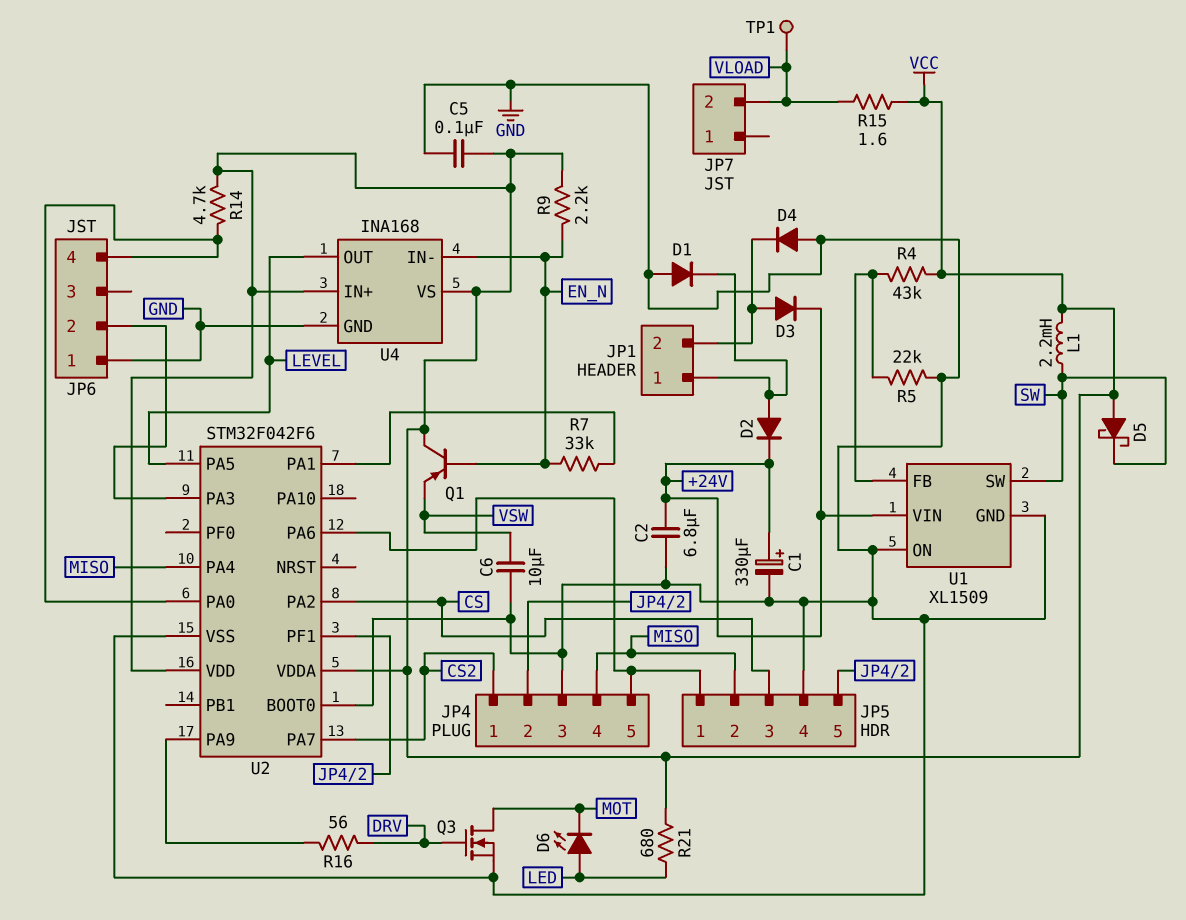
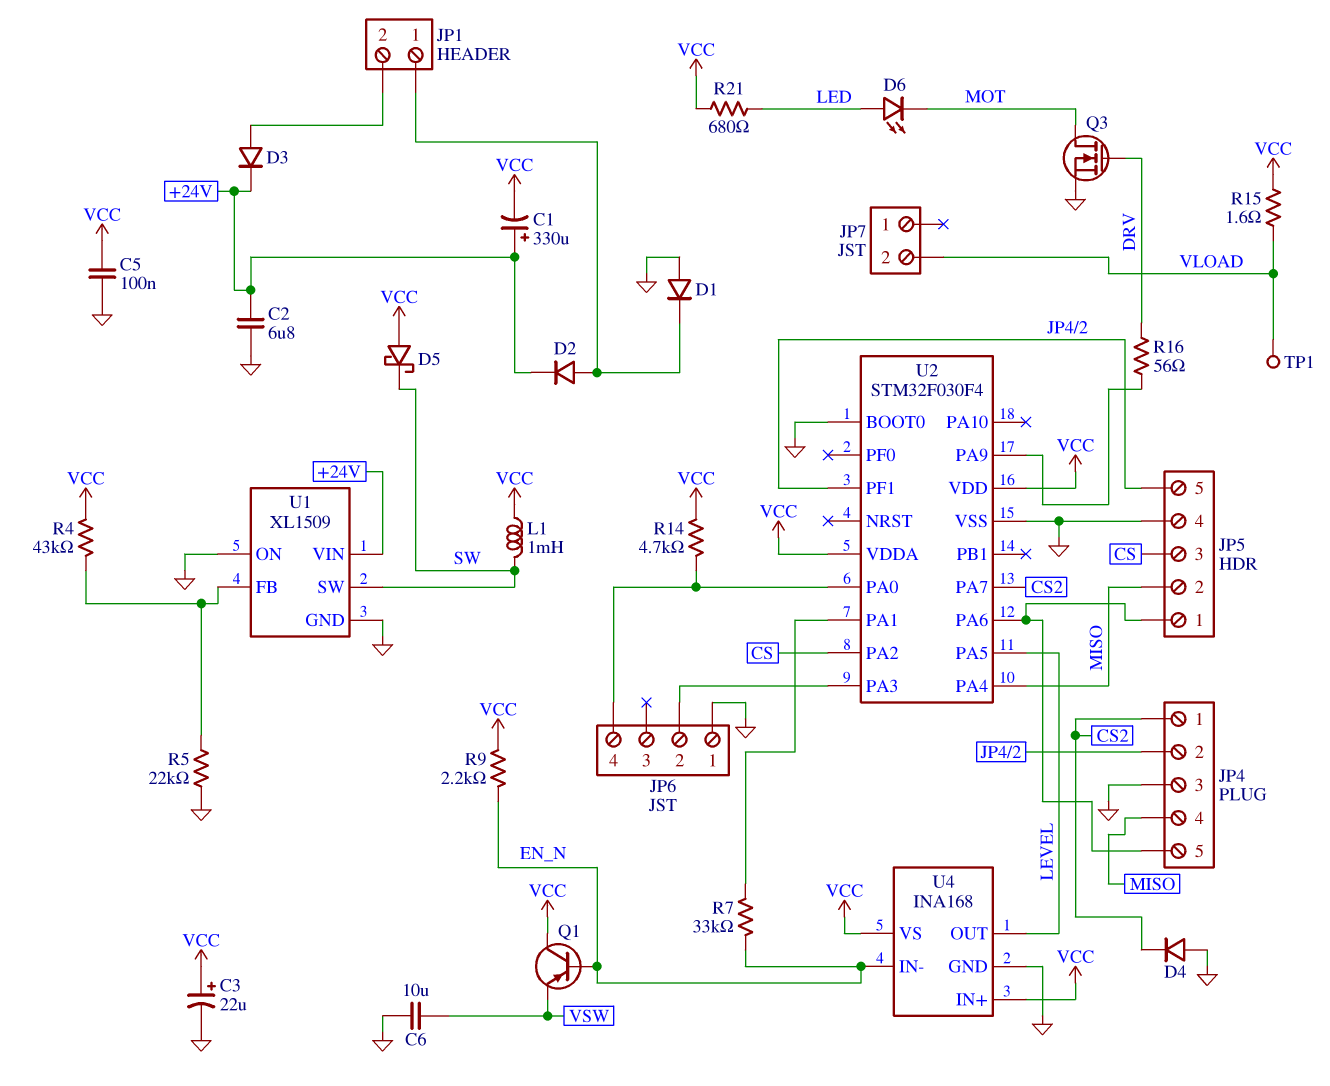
C1: 330uF (plus +24V, minus GND) -> 330uF (plus +24V, minus VCC)
C3: none -> 22uF (plus VCC, minus GND)
D4: diode (A GND, K JP1/2) -> diode (A GND, K CS2)
L1: 2.2mH (SW, VCC) -> 1mH (SW, VCC)
U2: STM32F042F6 -> STM32F030F4

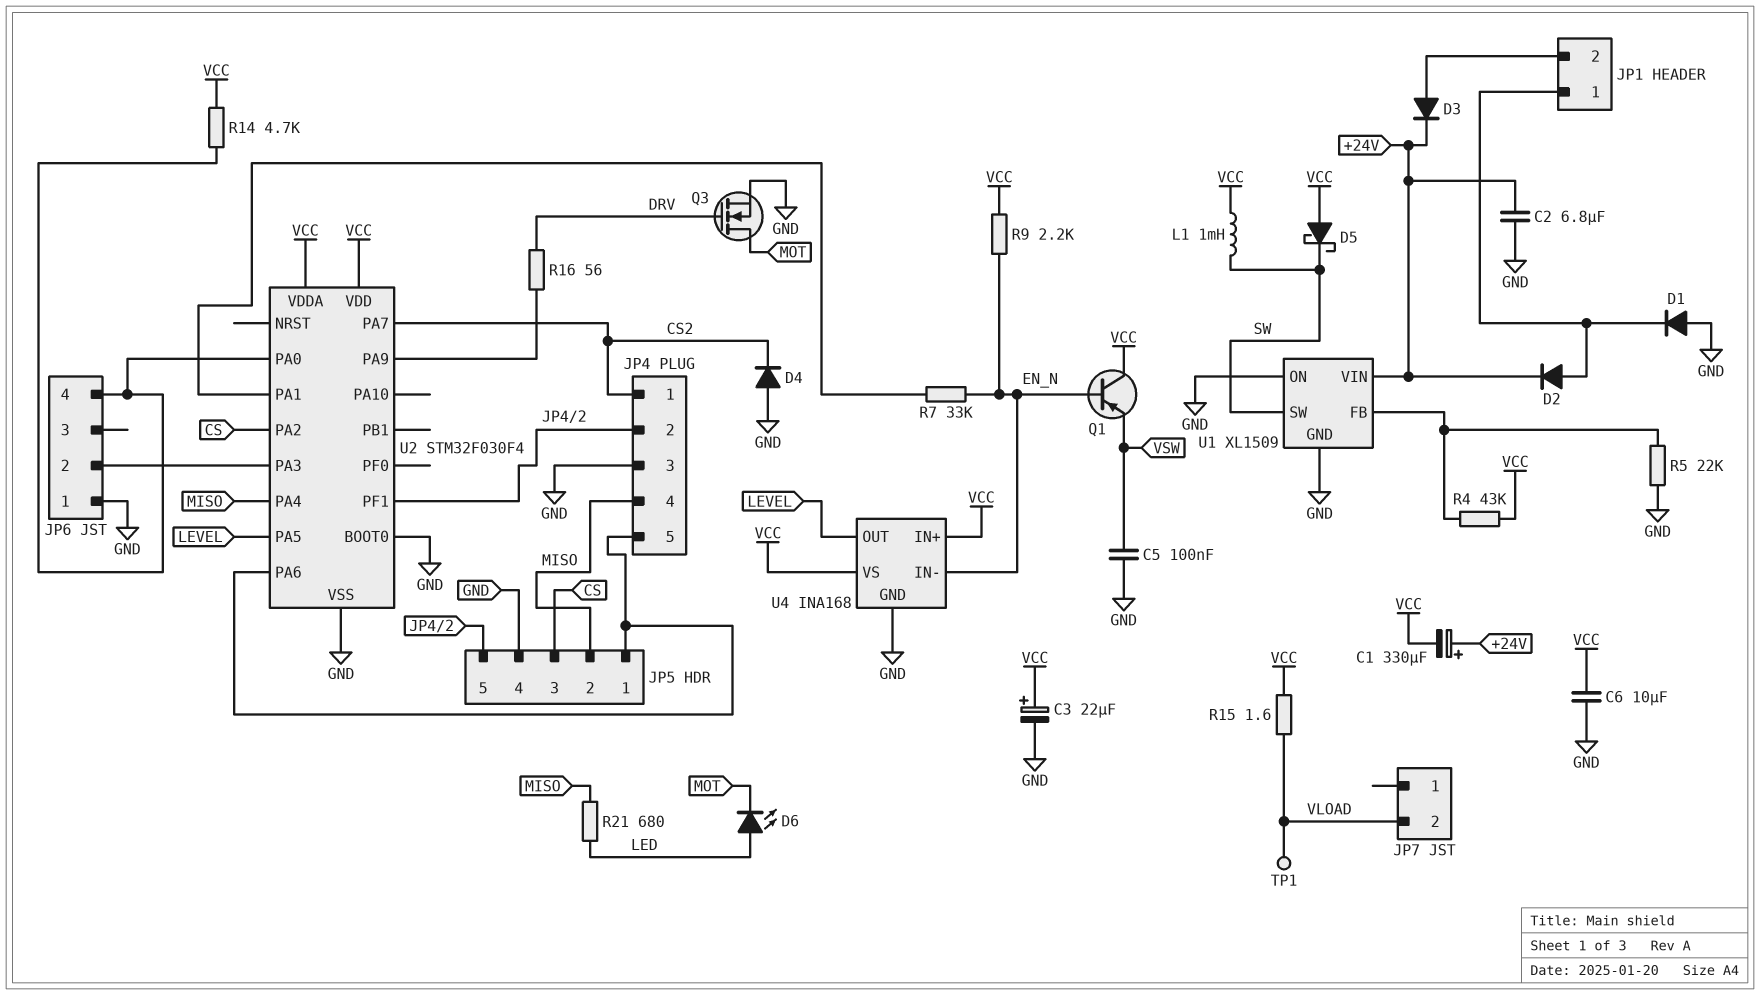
C5: 100nF (GND, VCC) -> 100nF (GND, VSW)
C6: 10uF (GND, VSW) -> 10uF (GND, VCC)
R21: 680 (LED, VCC) -> 680 (LED, MISO)

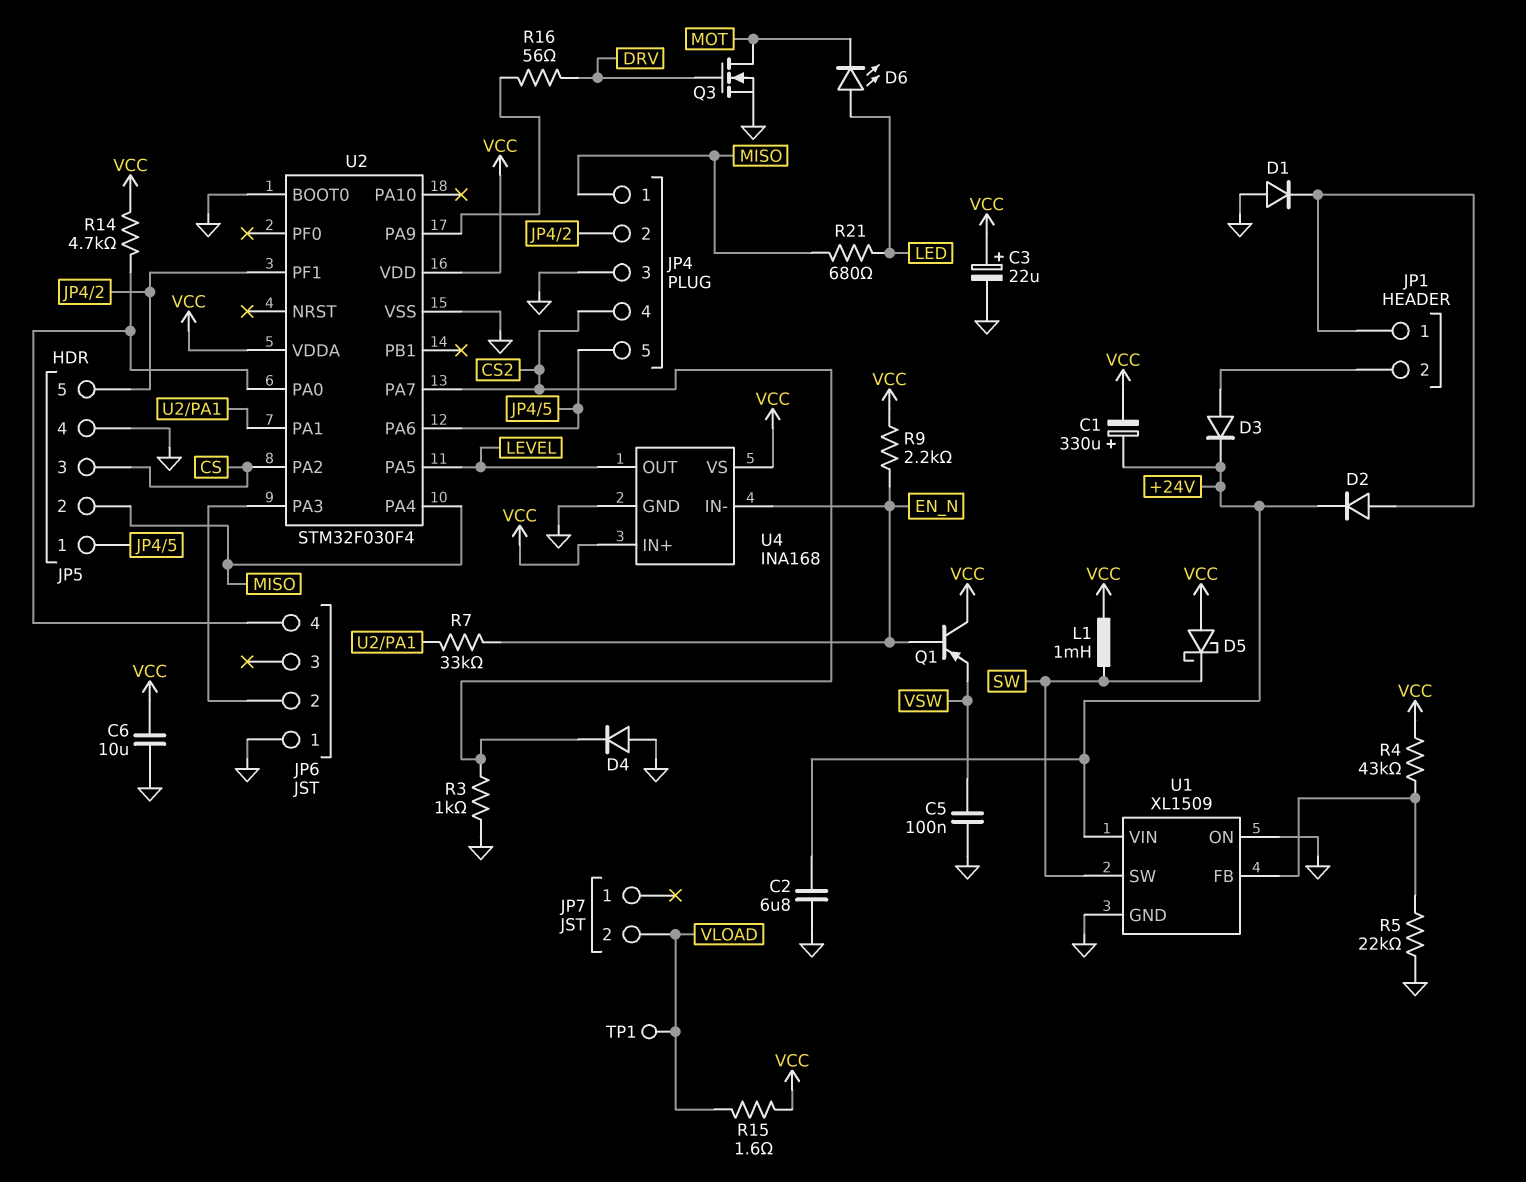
JP4 pin 1: CS2 -> MISO
JP4 pin 4: MISO -> CS2
R3: none -> 1k (CS2, GND)

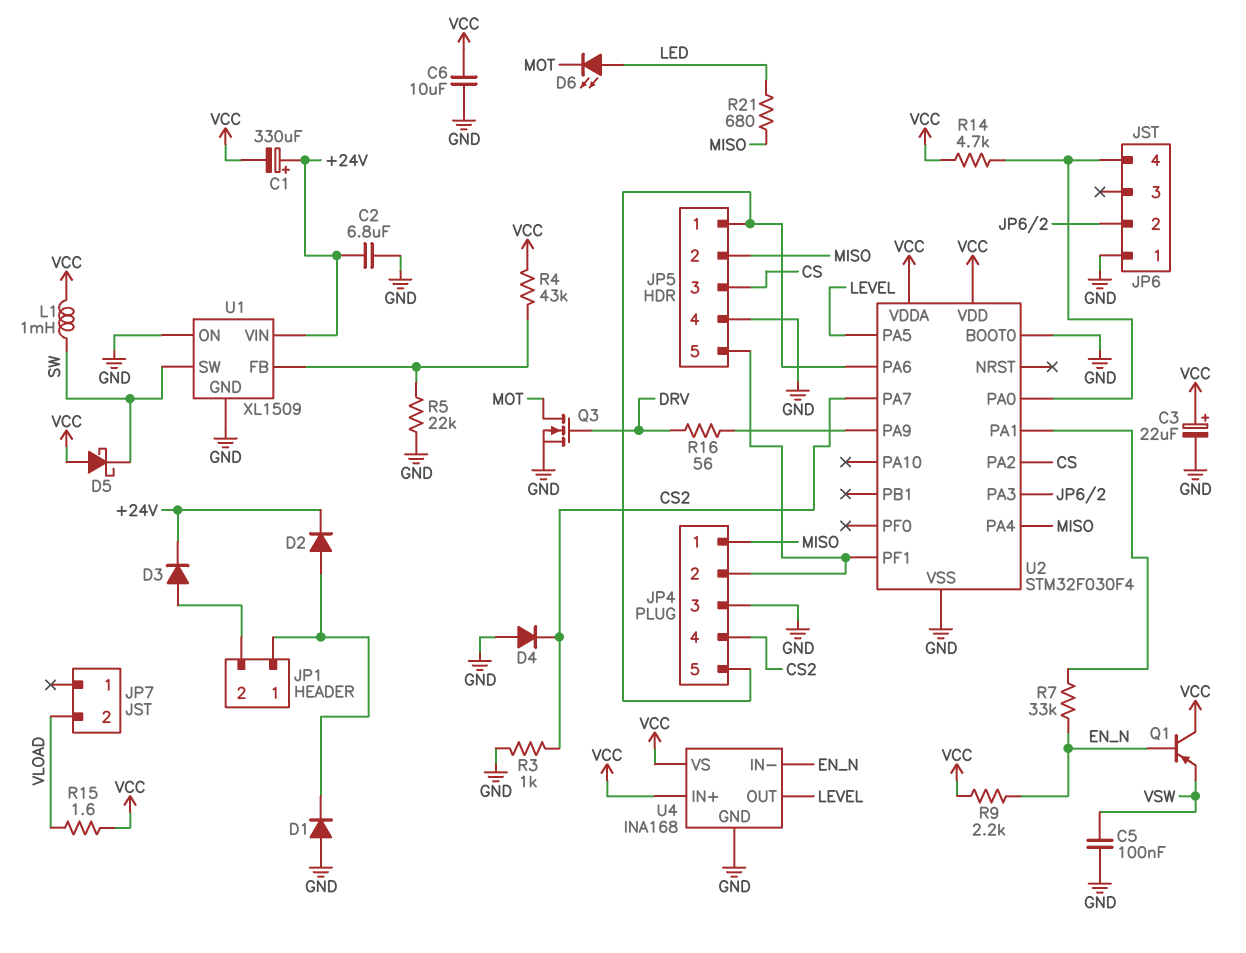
TP1: test point (VLOAD) -> none

